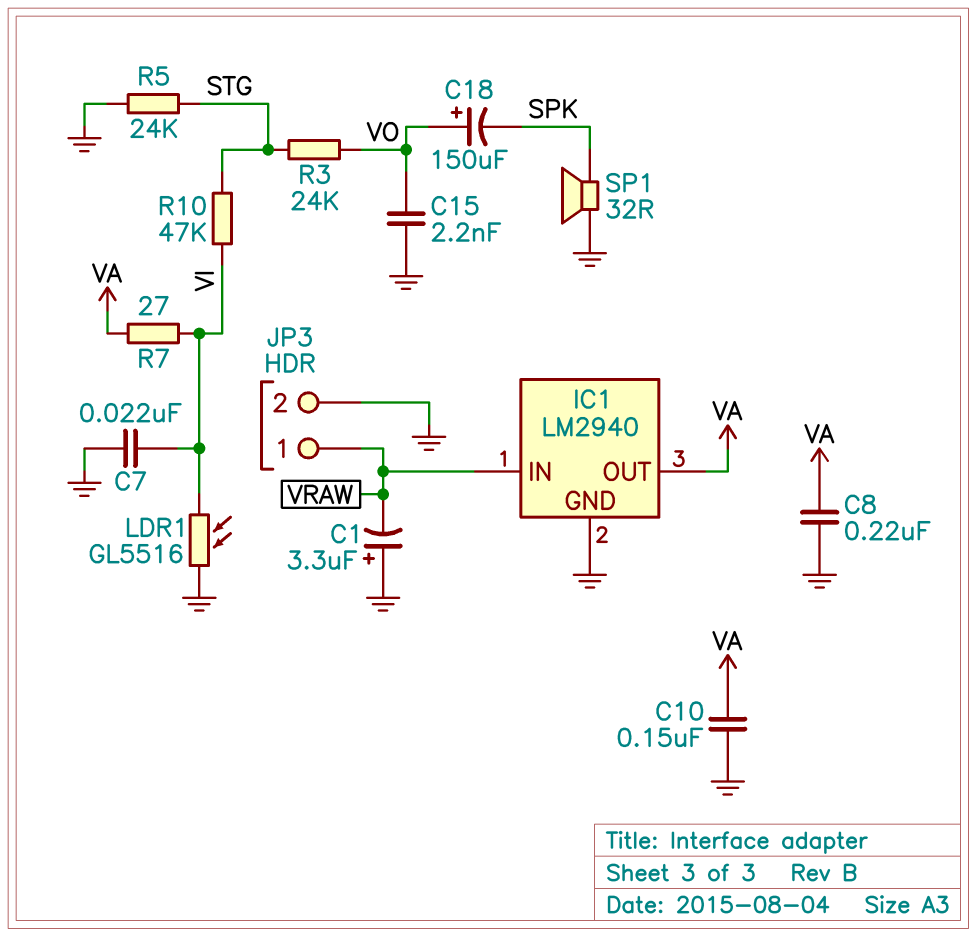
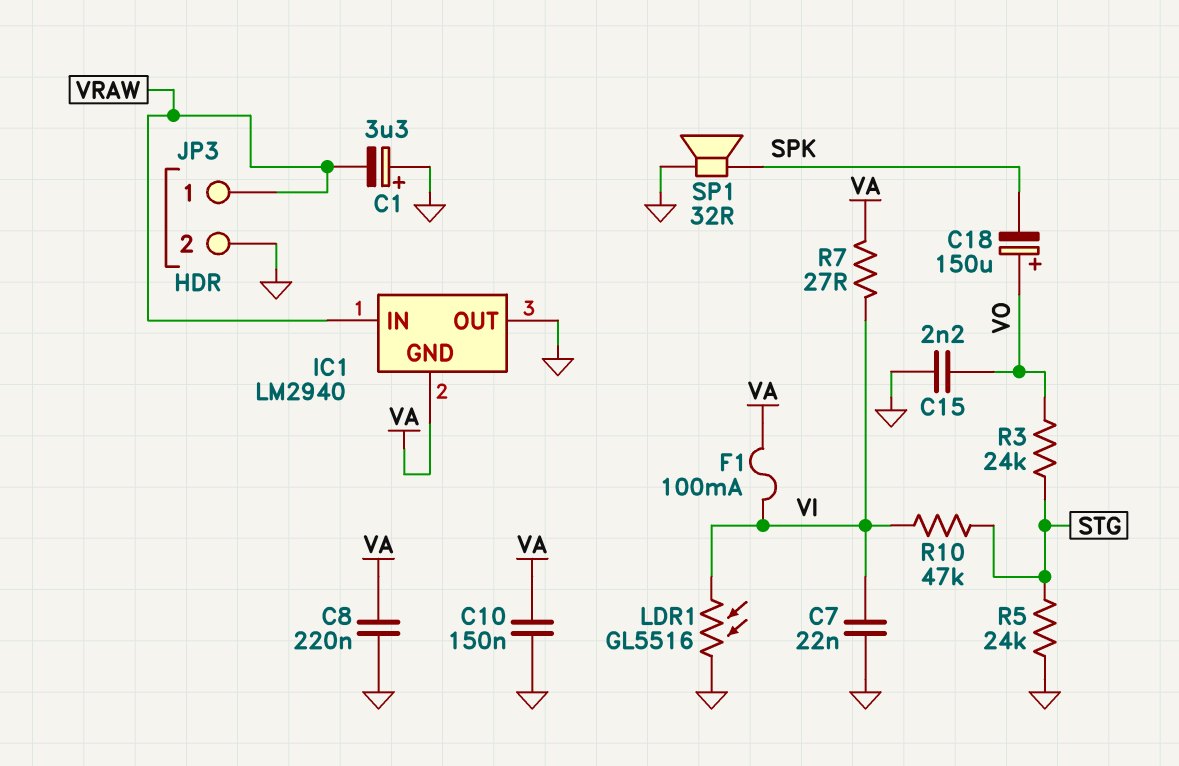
F1: none -> 100mA (VA, VI)
IC1 pin GND: GND -> VA
IC1 pin OUT: VA -> GND

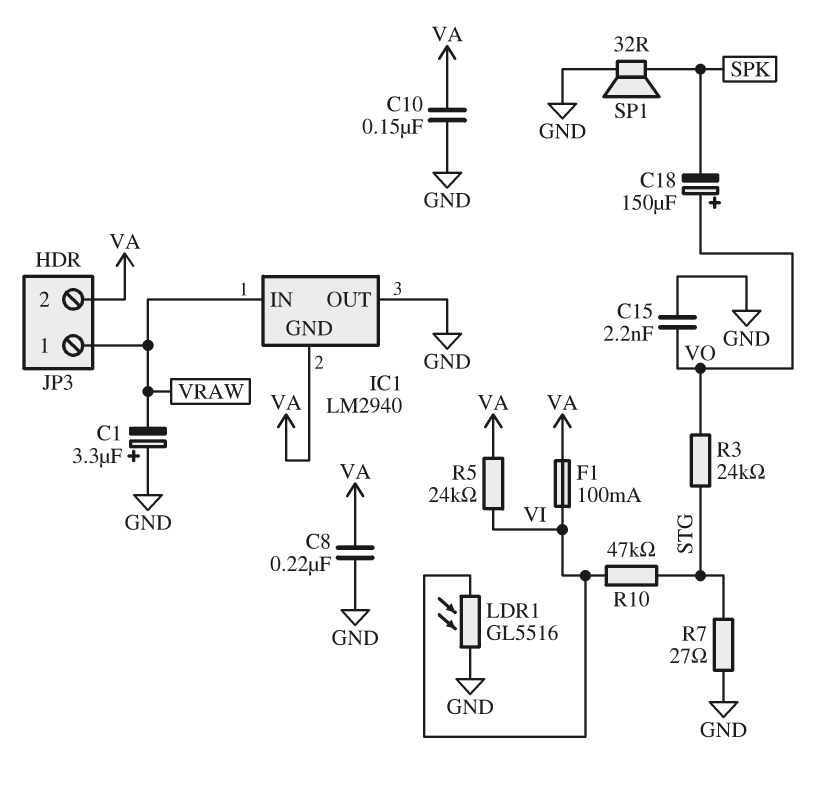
C7: 22nF (GND, VI) -> none
JP3 pin 2: GND -> VA
R5: 24k (GND, STG) -> 24k (VA, VI)
R7: 27 (VA, VI) -> 27 (GND, STG)

